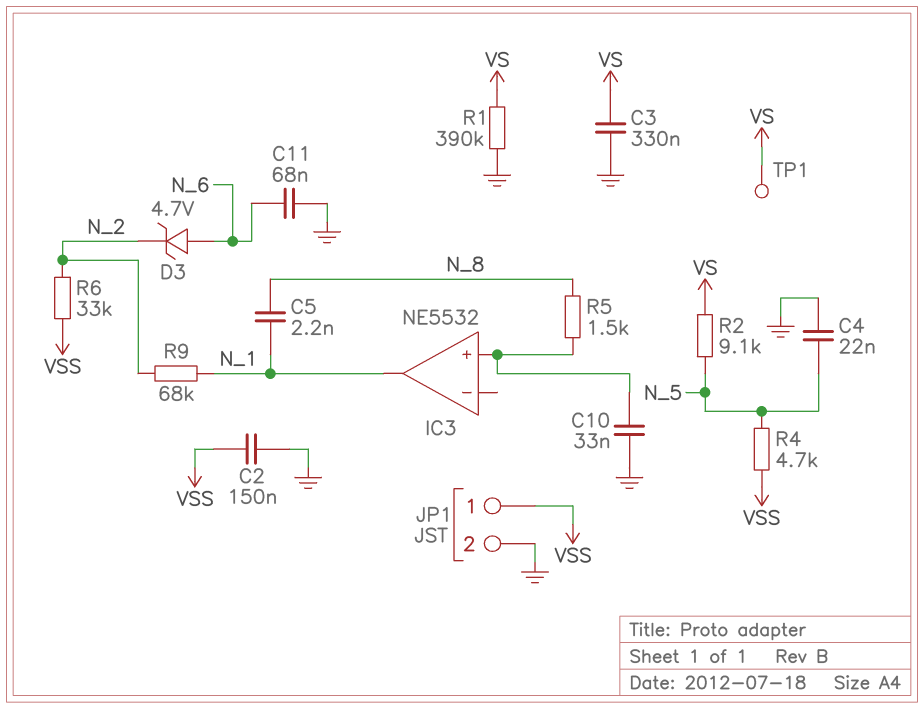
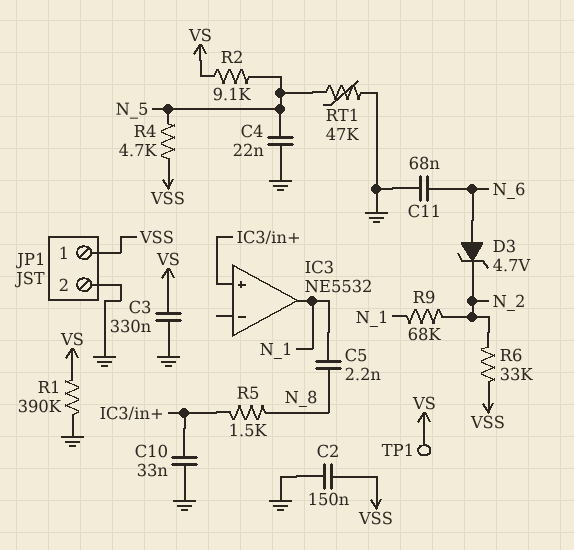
RT1: none -> 47k (GND, N_5)

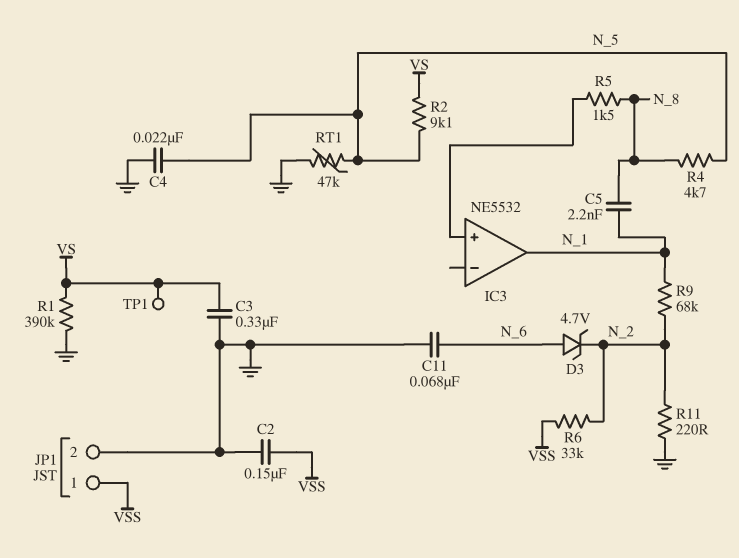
C10: 33nF (GND, IC3/in+) -> none
R4: 4.7k (N_5, VSS) -> 4.7k (N_5, N_8)
R11: none -> 220 (GND, N_2)

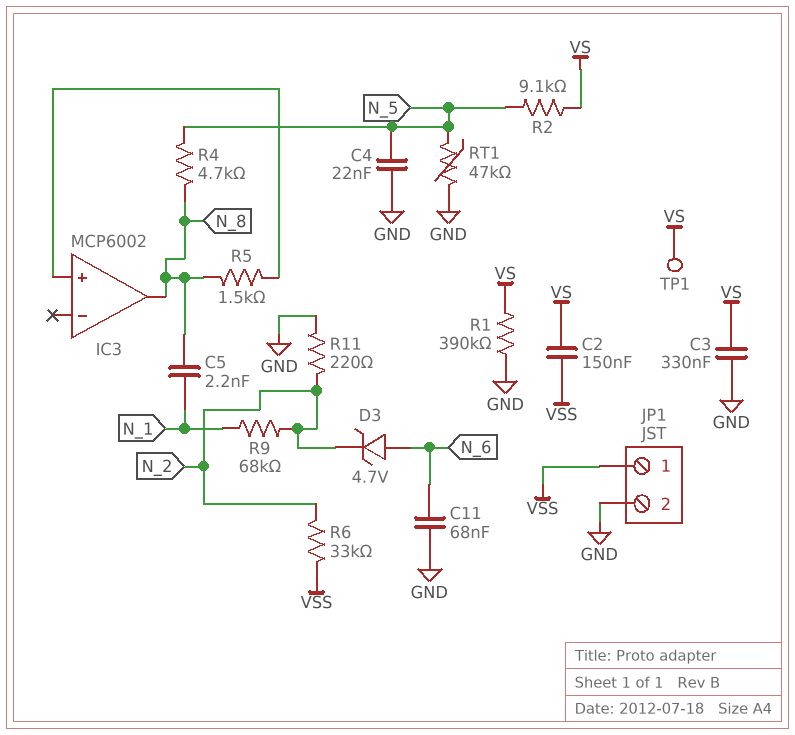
C2: 150nF (GND, VSS) -> 150nF (VS, VSS)
IC3: NE5532 -> MCP6002
IC3 pin out: N_1 -> N_8

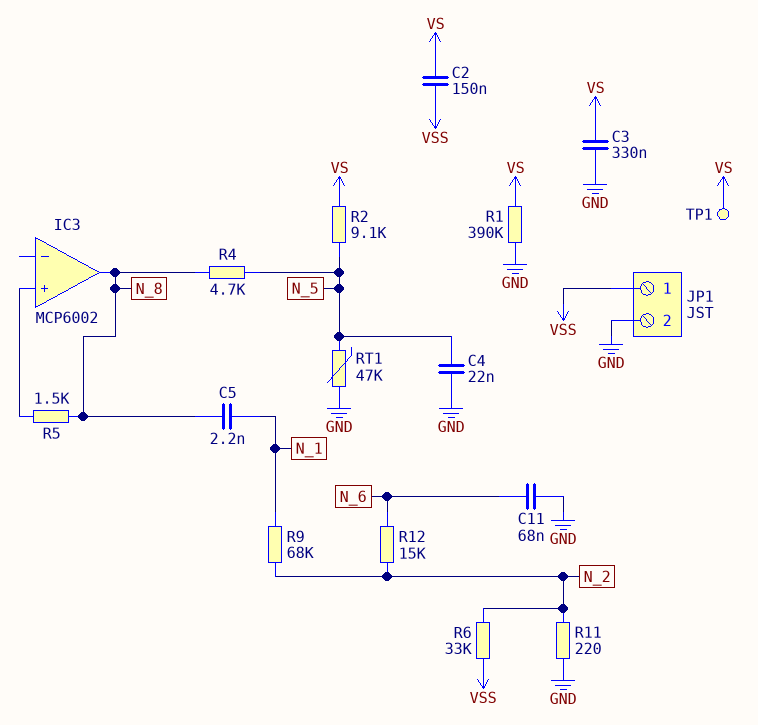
D3: zener 4.7V (A N_6, K N_2) -> none
R12: none -> 15k (N_2, N_6)

